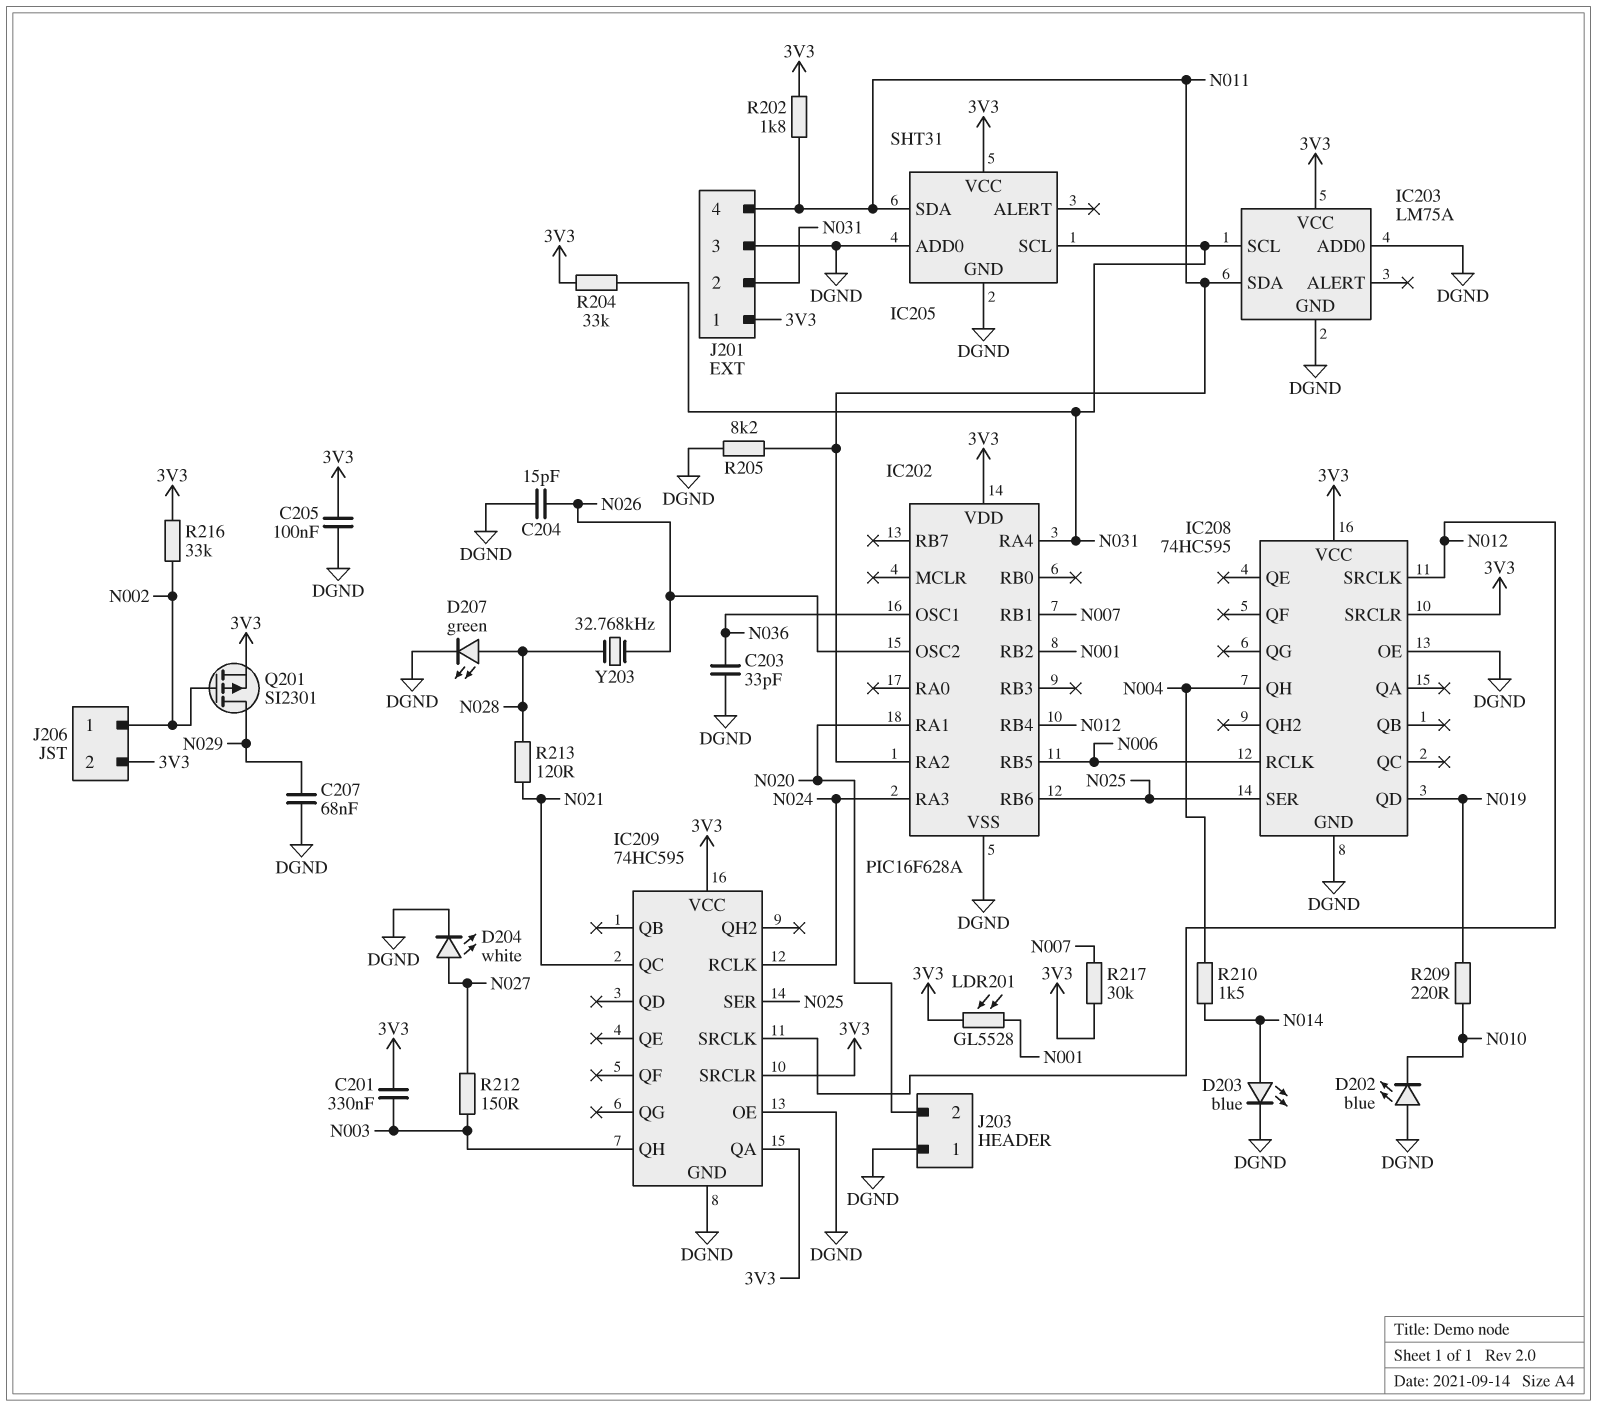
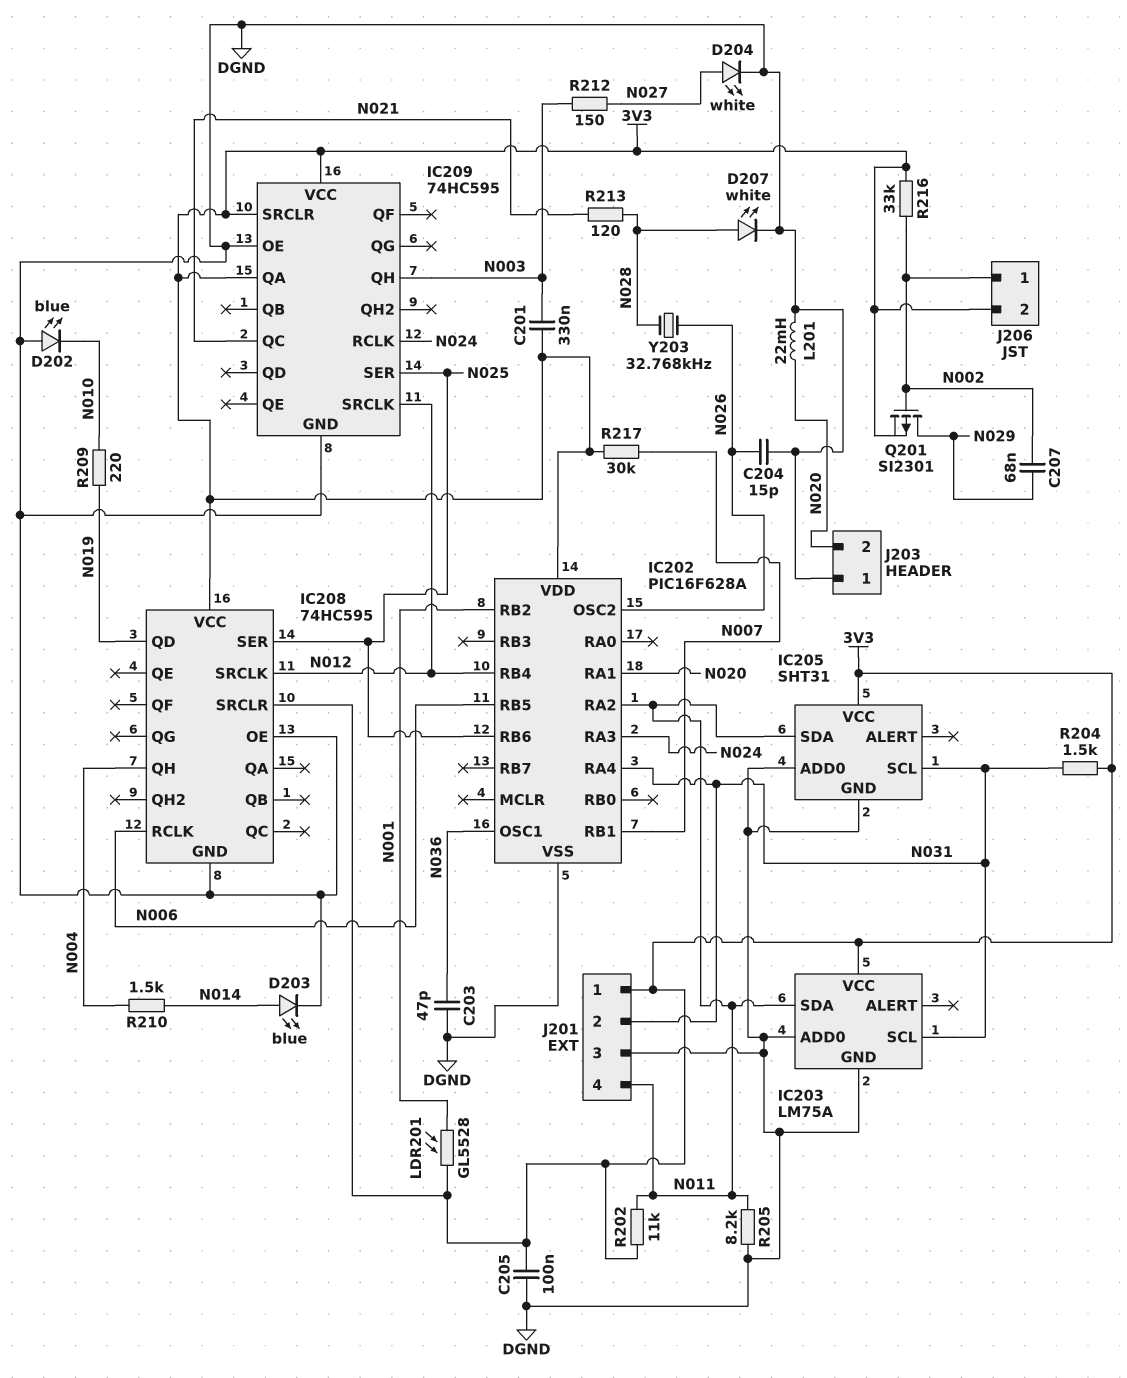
C203: 33pF (DGND, N036) -> 47pF (DGND, N036)
C207: 68nF (DGND, N029) -> 68nF (N002, N029)
D207: LED green (A N028, K DGND) -> LED white (A N028, K DGND)
L201: none -> 22mH (DGND, N020)
R202: 1.8k (3V3, N011) -> 11k (3V3, N011)
R204: 33k (3V3, N031) -> 1.5k (3V3, N031)

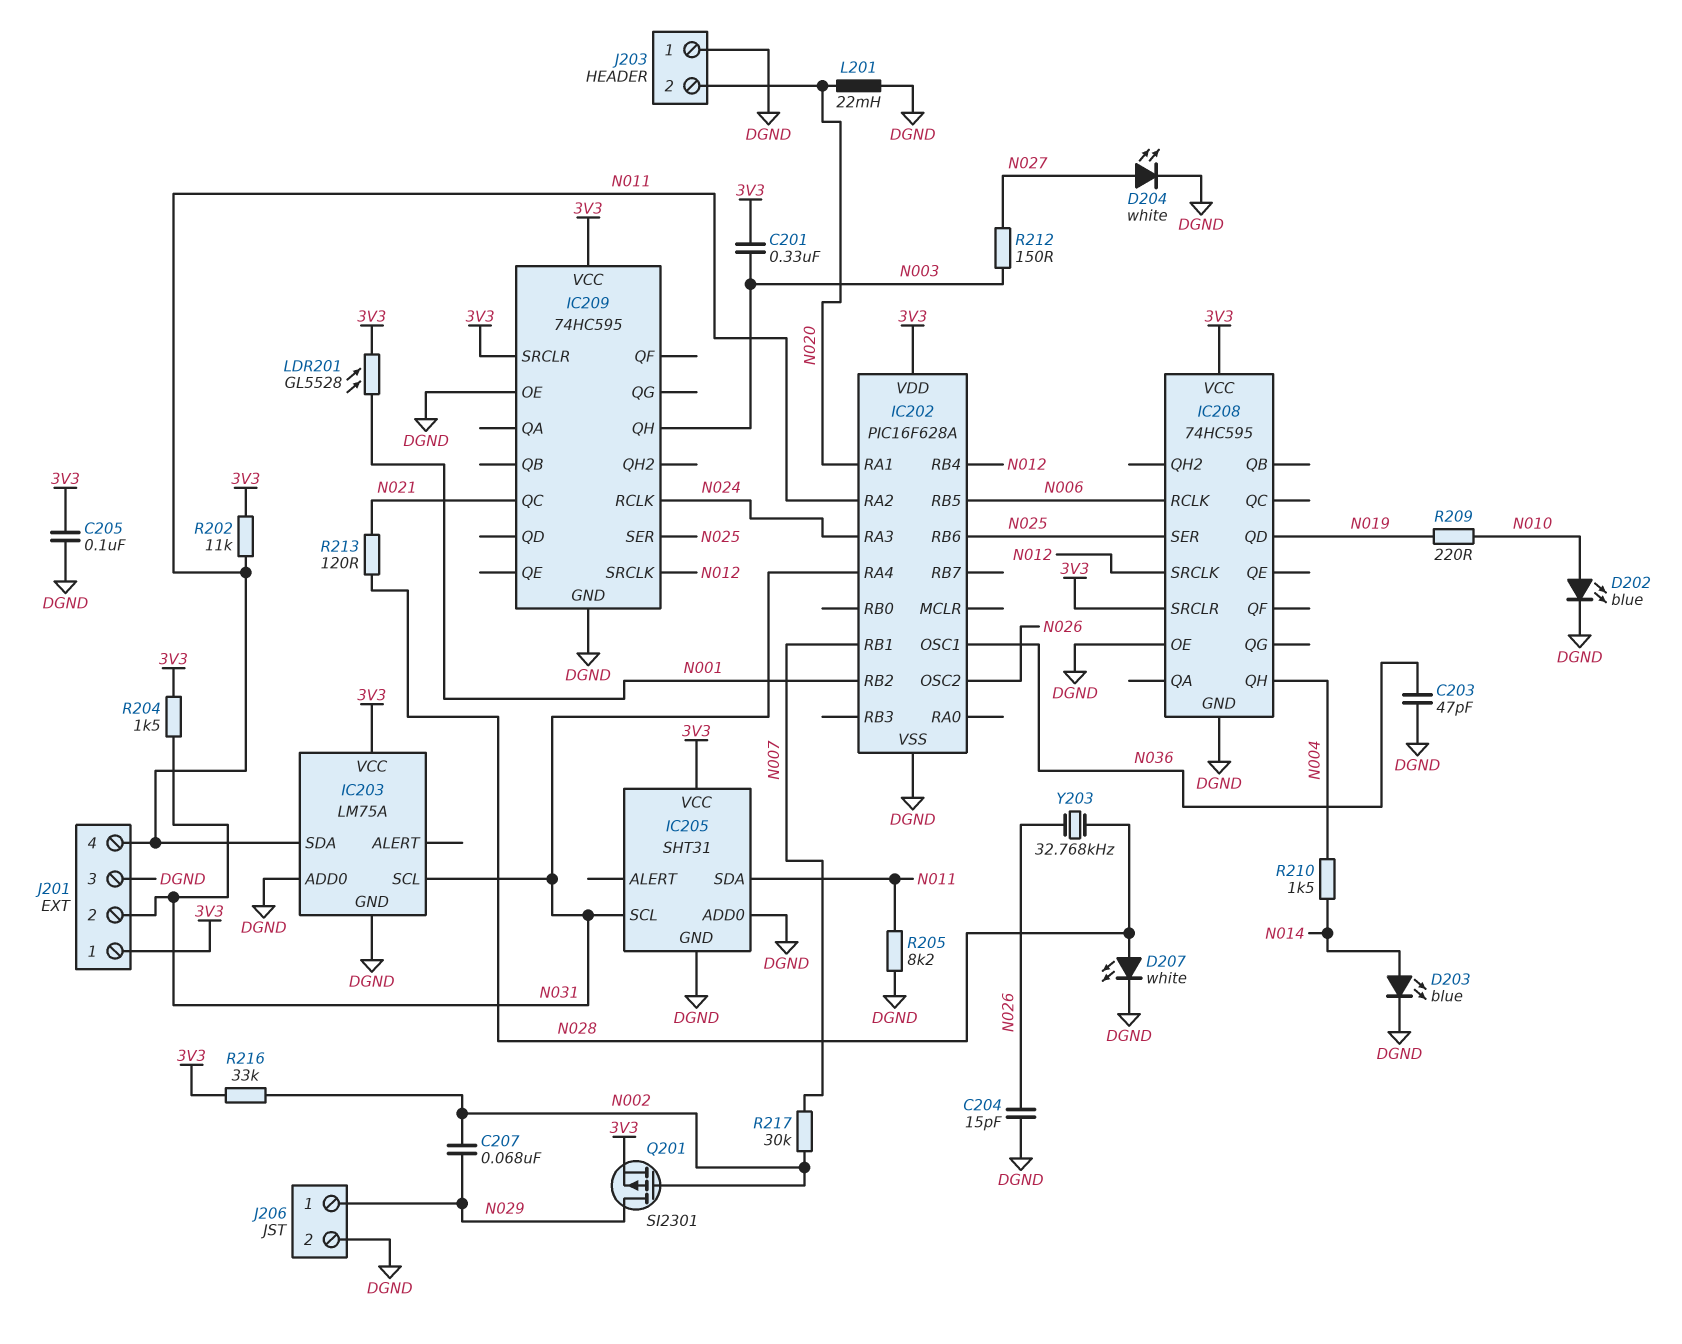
D202: LED blue (A DGND, K N010) -> LED blue (A N010, K DGND)
IC209 pin QA: 3V3 -> none
J206 pin 1: N002 -> N029
J206 pin 2: 3V3 -> DGND
R217: 30k (3V3, N007) -> 30k (N002, N007)

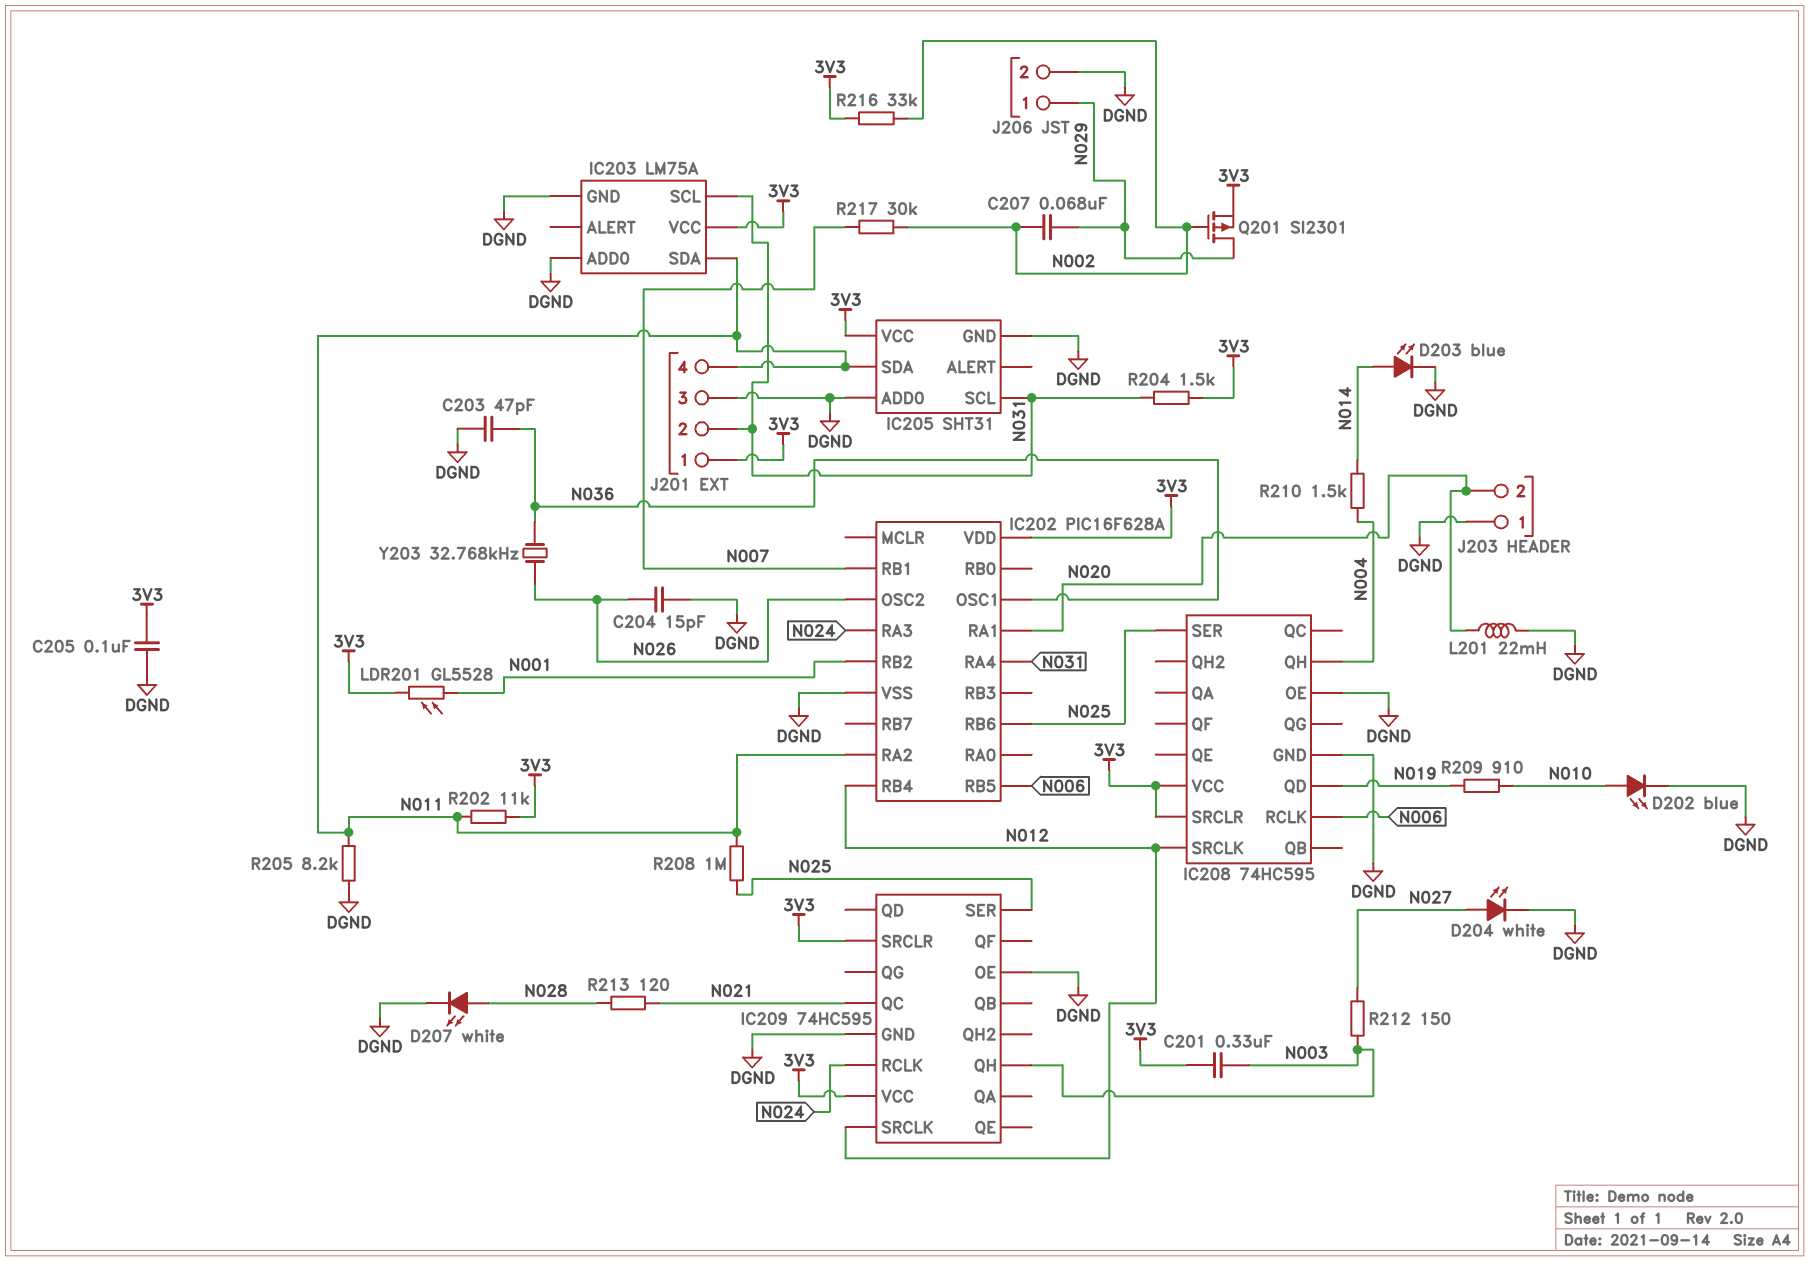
R208: none -> 1M (N011, N025)
R209: 220 (N010, N019) -> 910 (N010, N019)
Y203: 32.768kHz (N026, N028) -> 32.768kHz (N026, N036)

